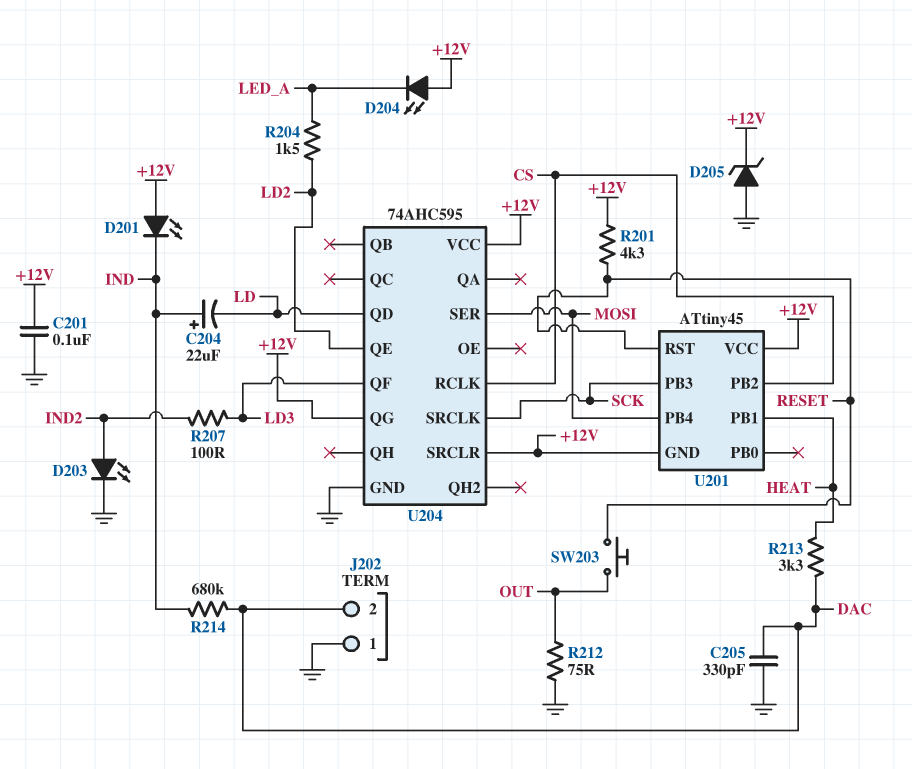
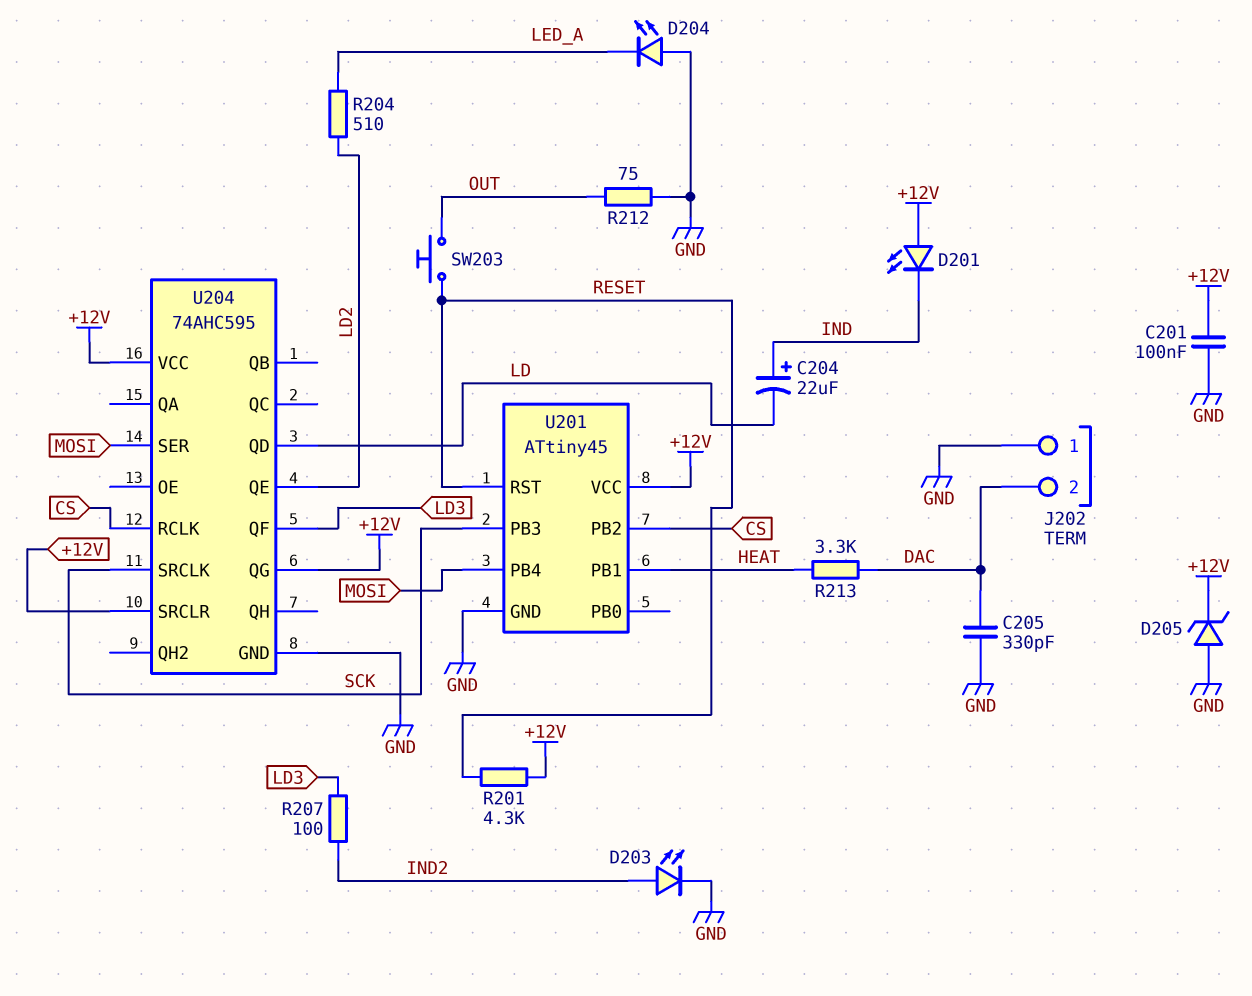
D204: LED (A +12V, K LED_A) -> LED (A GND, K LED_A)
R204: 1.5k (LD2, LED_A) -> 510 (LD2, LED_A)
R214: 680k (DAC, IND) -> none
U201 pin GND: +12V -> GND

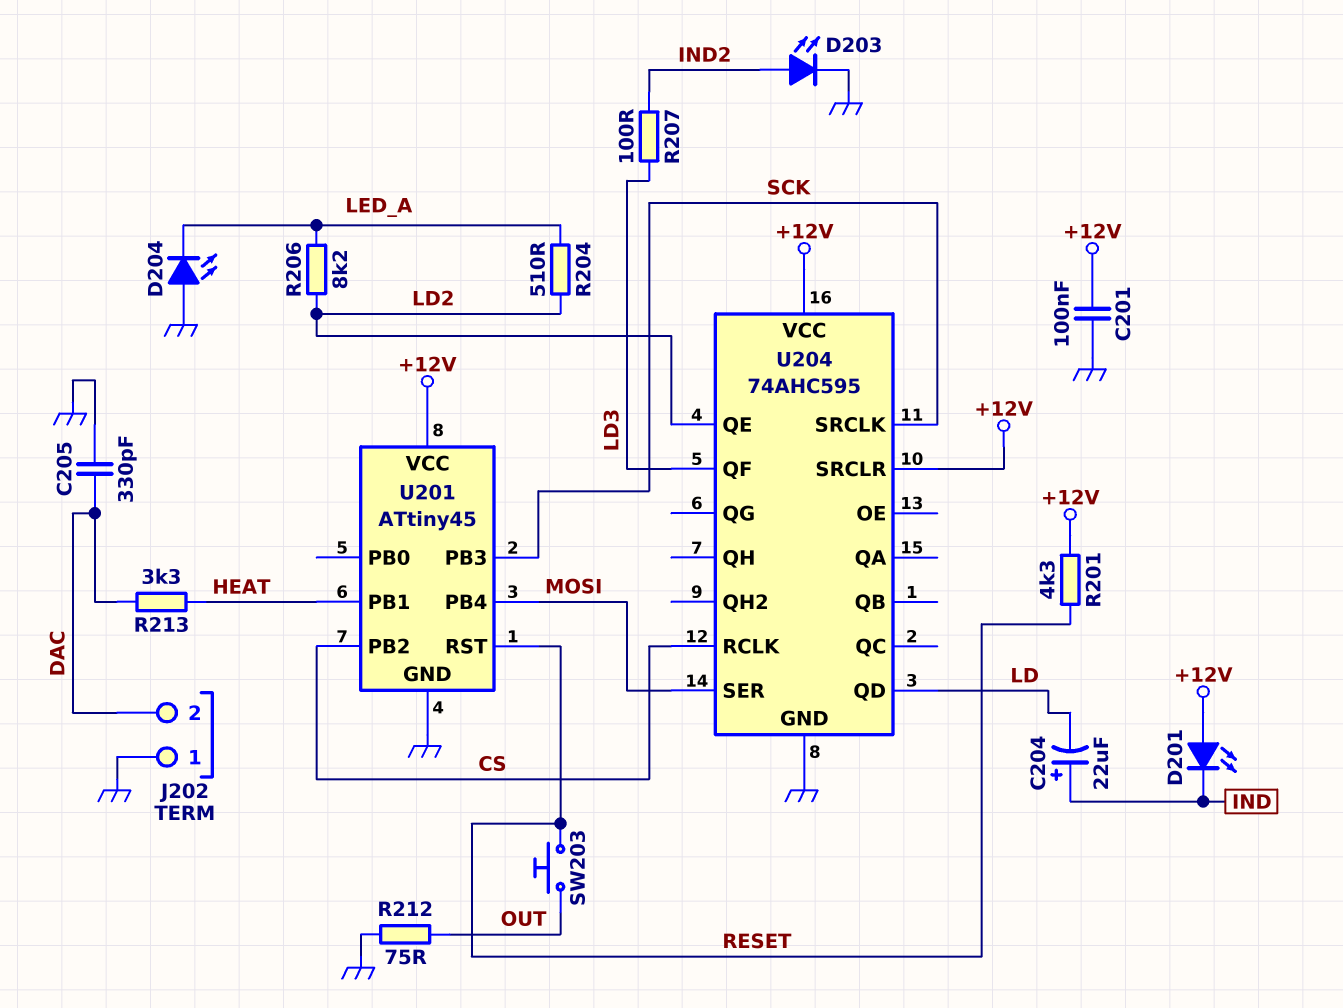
D205: zener (A GND, K +12V) -> none
R206: none -> 8.2k (LD2, LED_A)
U204 pin QG: +12V -> none

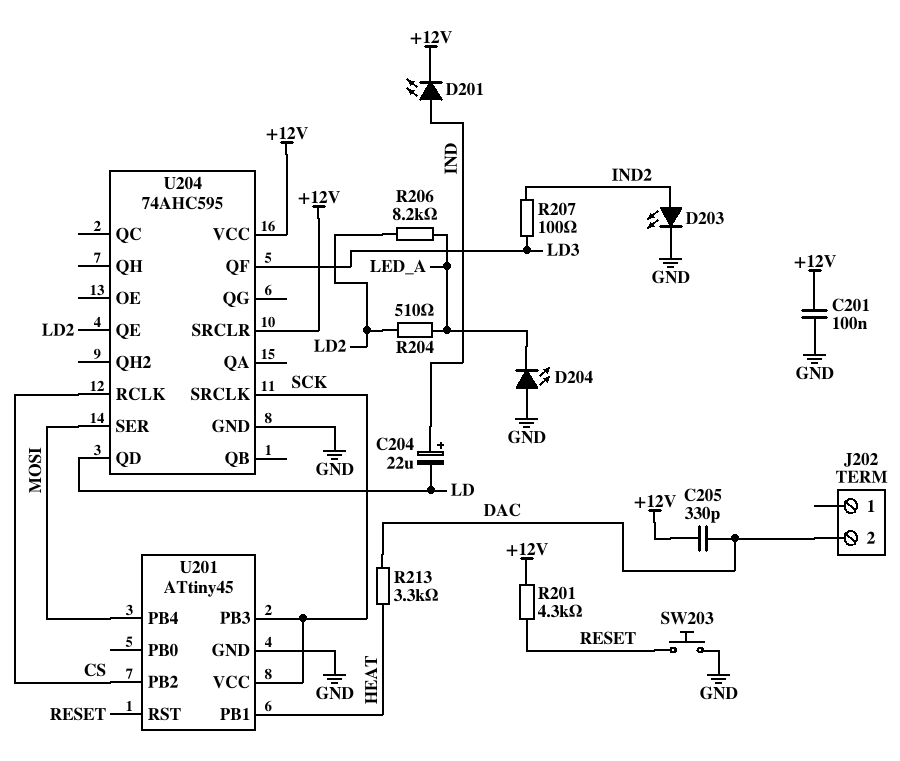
C205: 330pF (DAC, GND) -> 330pF (+12V, DAC)
D201: LED (A +12V, K IND) -> LED (A IND, K +12V)
J202 pin 1: GND -> none
R212: 75 (GND, OUT) -> none
SW203: button (OUT, RESET) -> button (GND, RESET)
U201 pin VCC: +12V -> SCK

